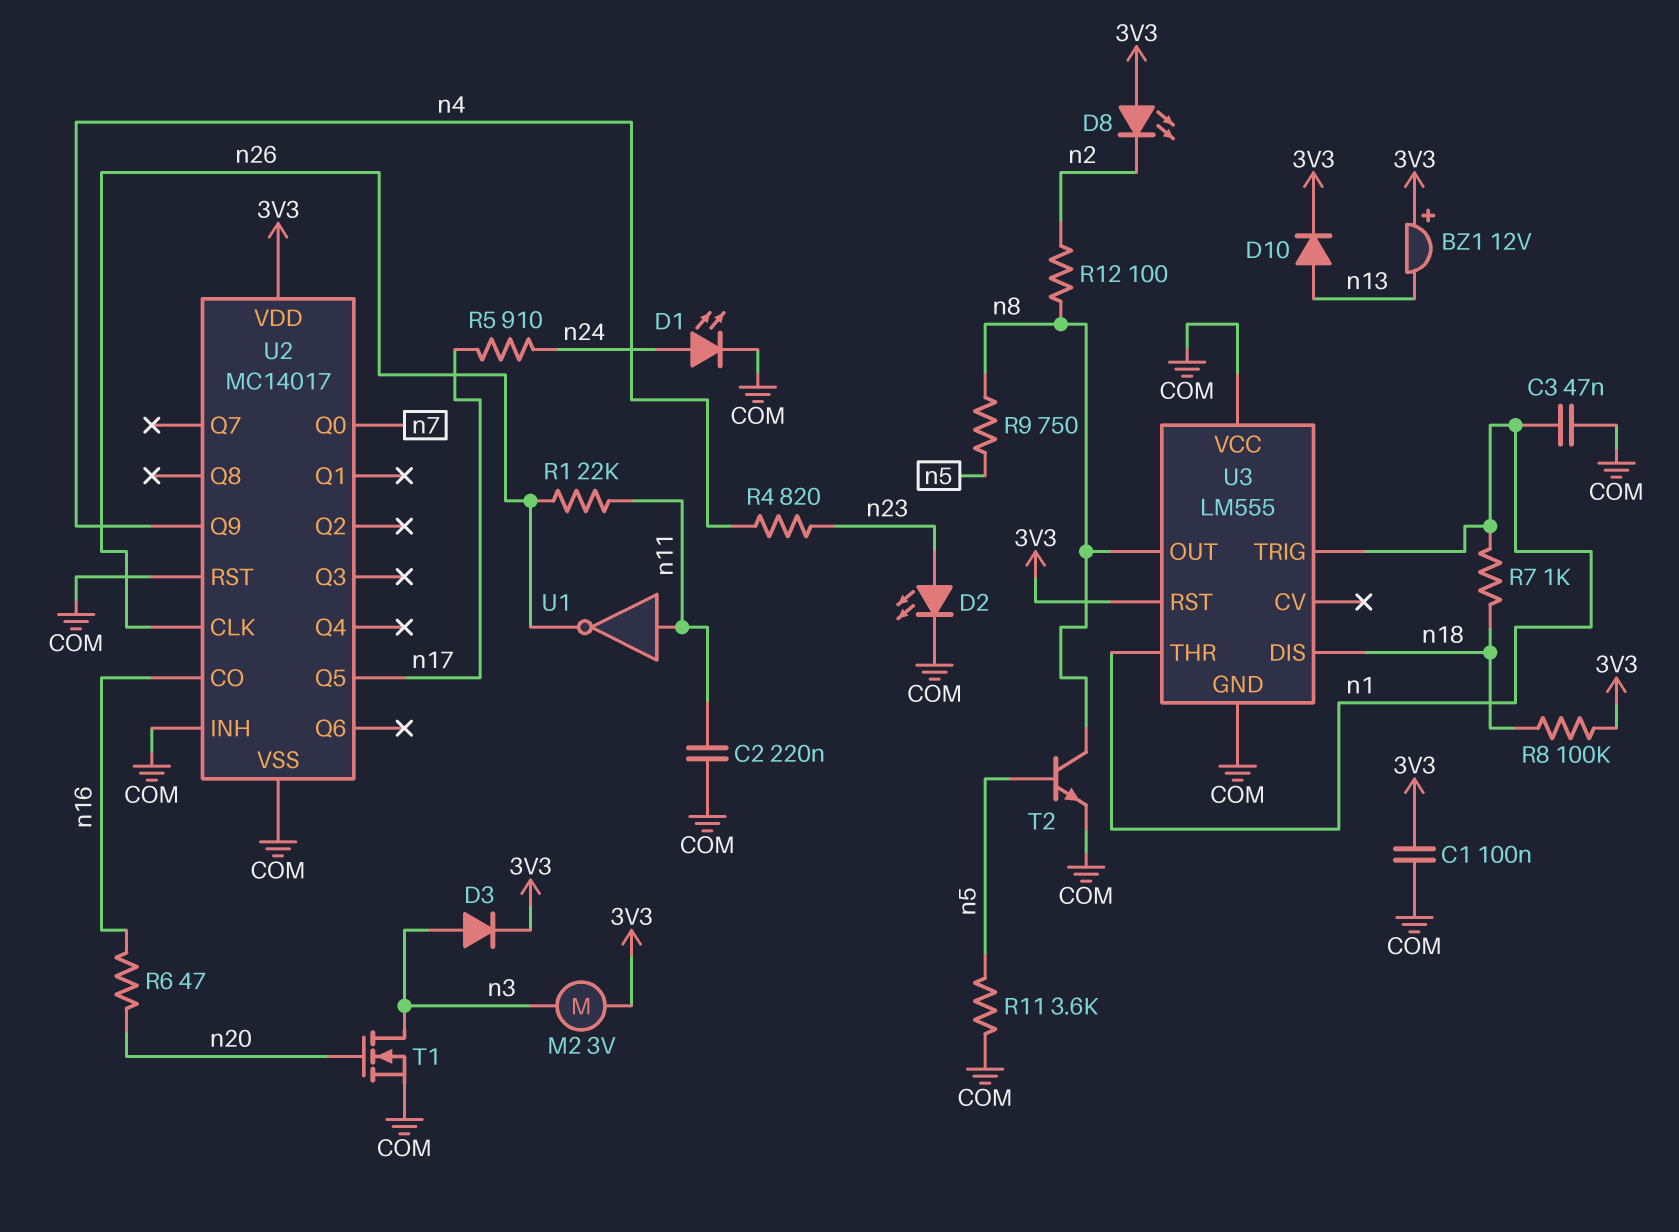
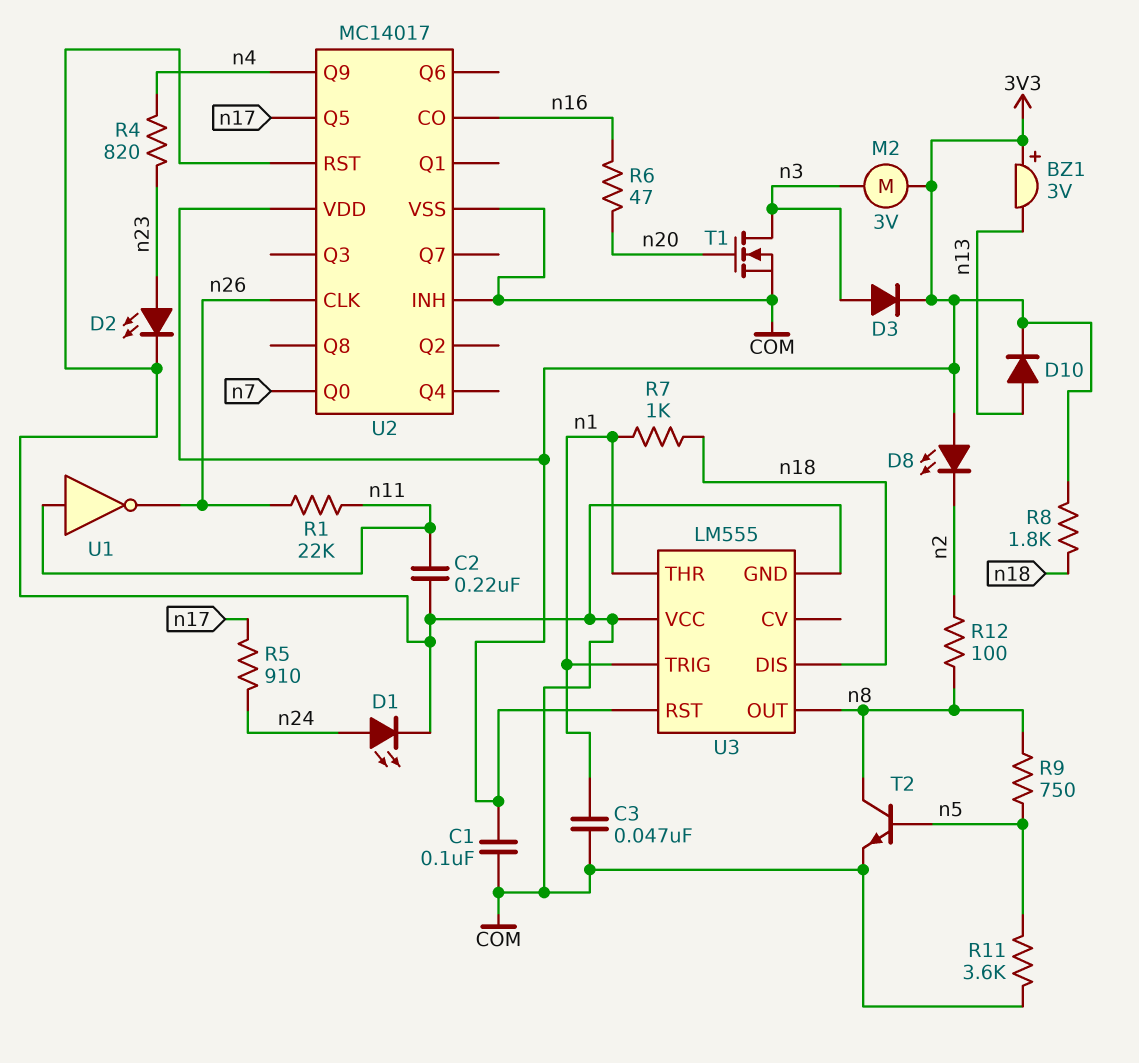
BZ1: buzzer 12V (plus 3V3, minus n13) -> buzzer 3V (plus 3V3, minus n13)
R8: 100k (3V3, n18) -> 1.8k (3V3, n18)

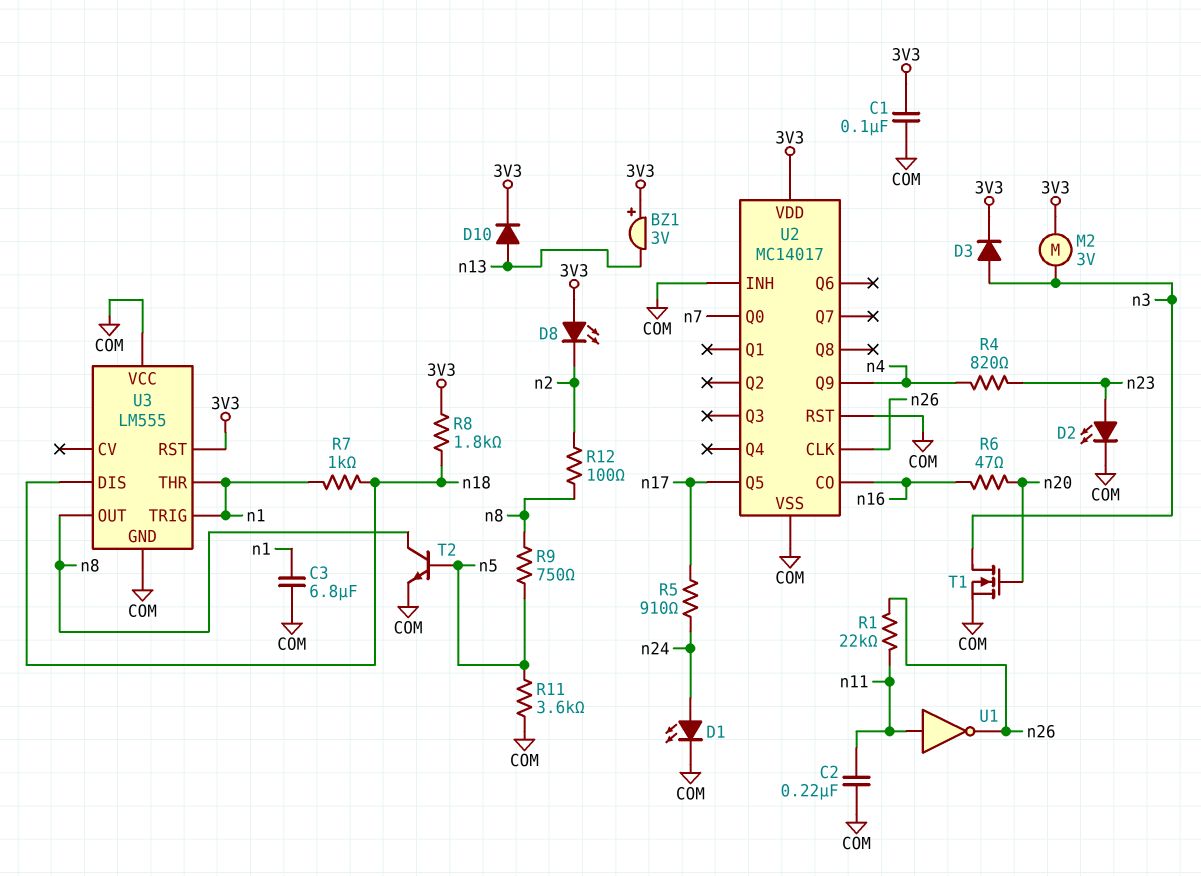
C3: 47nF (COM, n1) -> 6.8uF (COM, n1)

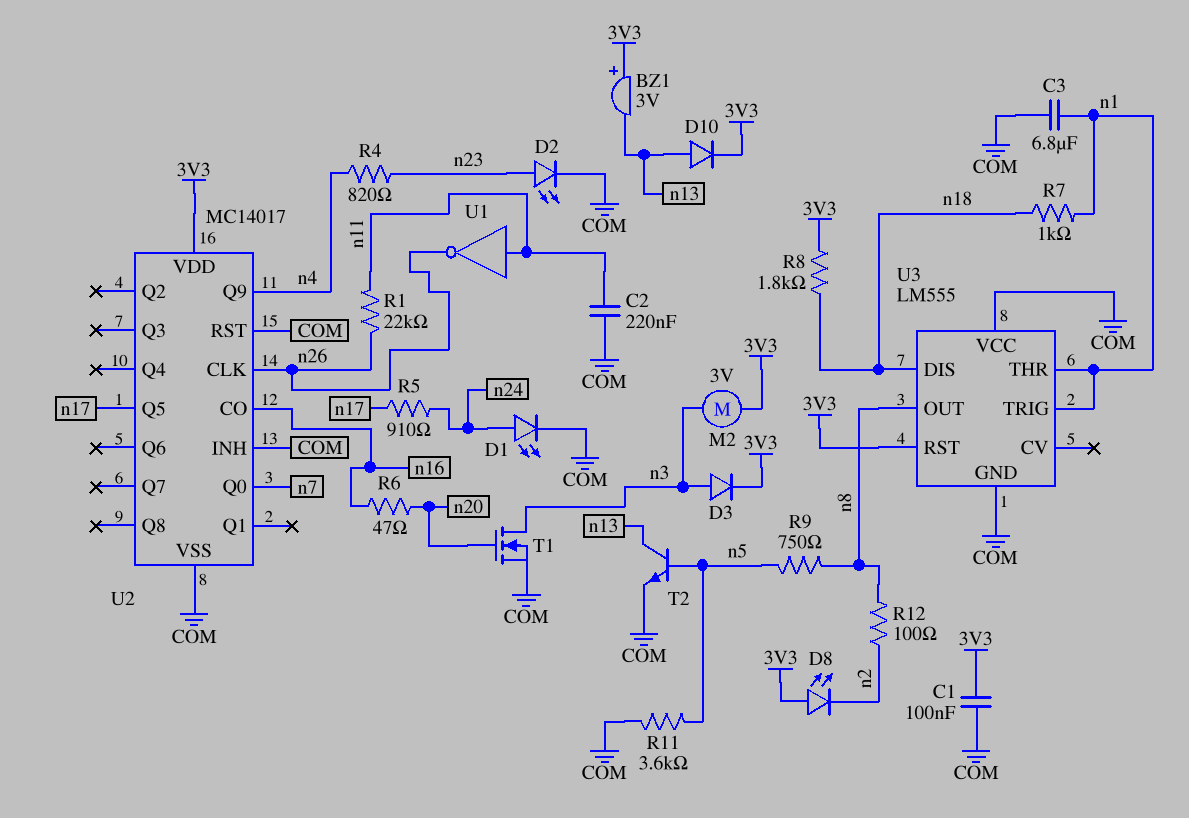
T2: NPN (B n5, C n8, E COM) -> NPN (B n5, C n13, E COM)

